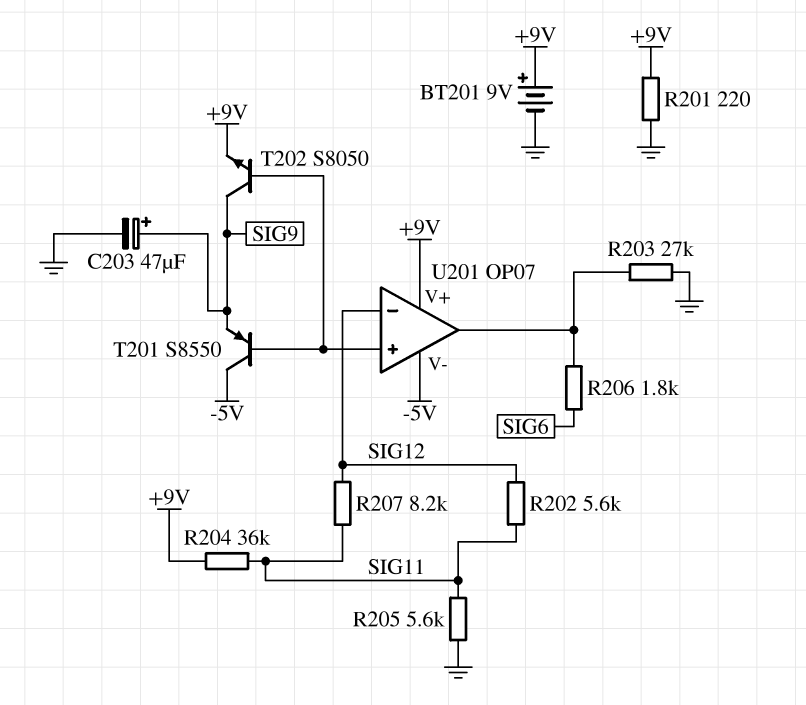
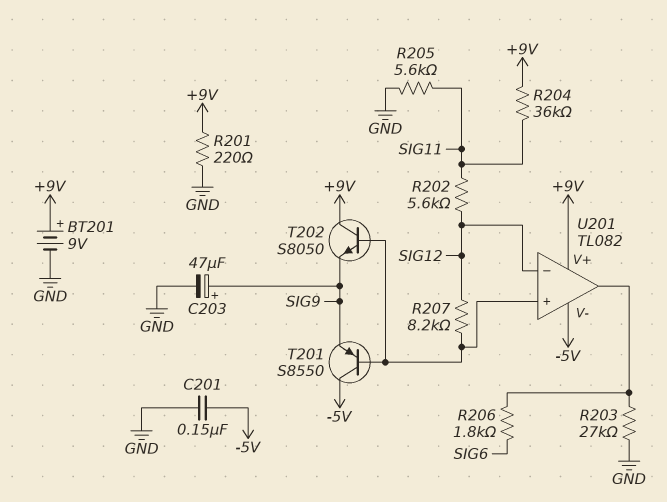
C201: none -> 150nF (-5V, GND)
R207: 8.2k (SIG11, SIG12) -> 8.2k (SIG12, U201/in+)
T202: NPN S8050 (B U201/in+, C SIG9, E +9V) -> NPN S8050 (B U201/in+, C +9V, E SIG9)
U201: OP07 -> TL082

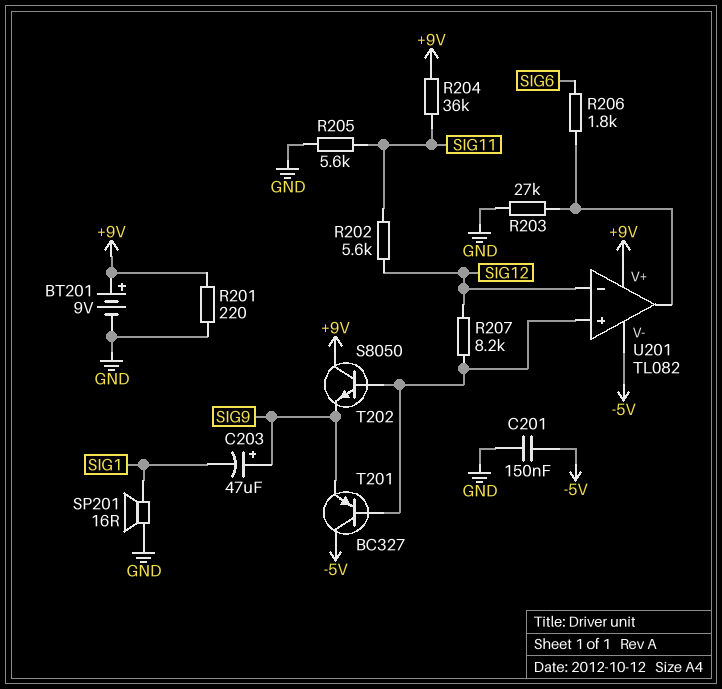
C203: 47uF (plus SIG9, minus GND) -> 47uF (plus SIG9, minus SIG1)
SP201: none -> speaker 16R (GND, SIG1)
T201: PNP S8550 (B U201/in+, C -5V, E SIG9) -> PNP BC327 (B U201/in+, C -5V, E SIG9)

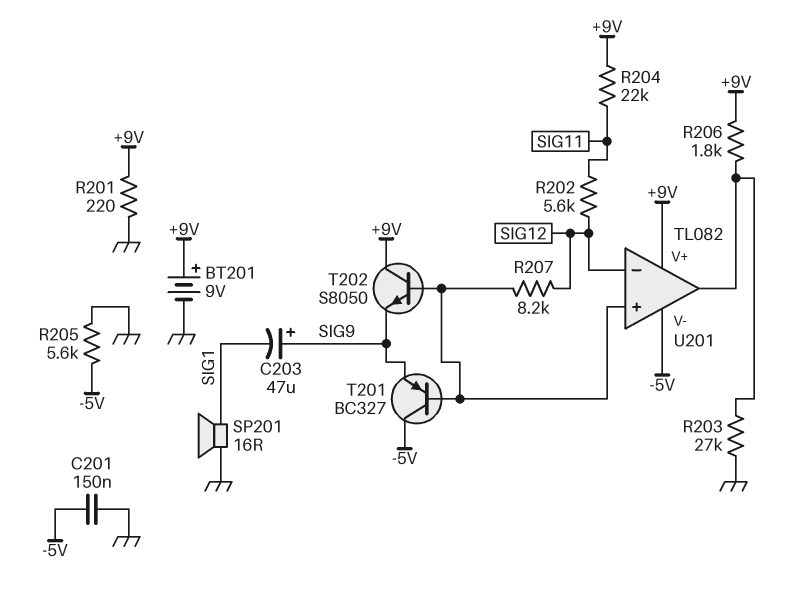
R204: 36k (+9V, SIG11) -> 22k (+9V, SIG11)
R205: 5.6k (GND, SIG11) -> 5.6k (-5V, GND)
R206: 1.8k (SIG6, U201/out) -> 1.8k (+9V, U201/out)

